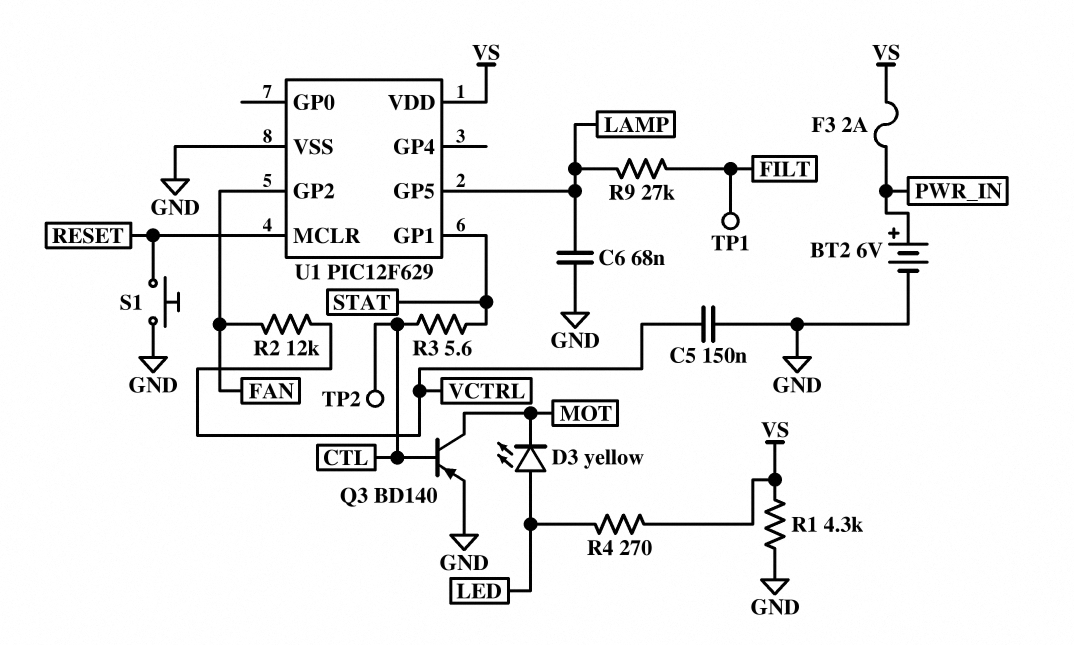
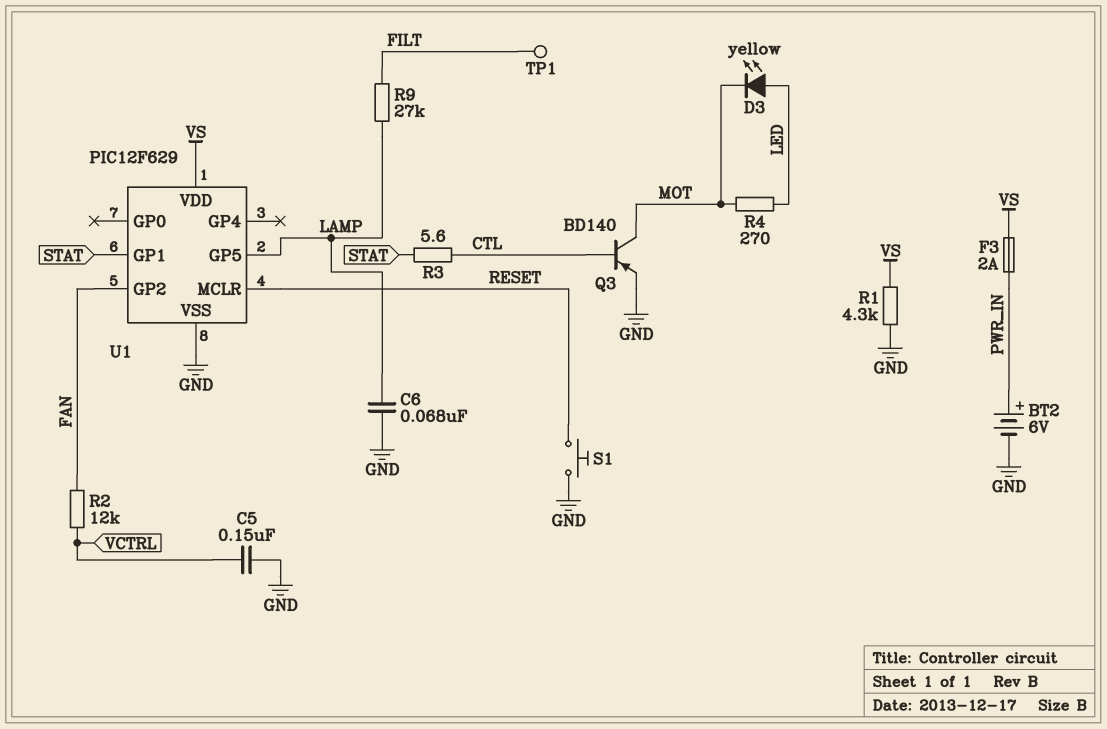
R4: 270 (LED, VS) -> 270 (LED, MOT)
TP2: test point (CTL) -> none

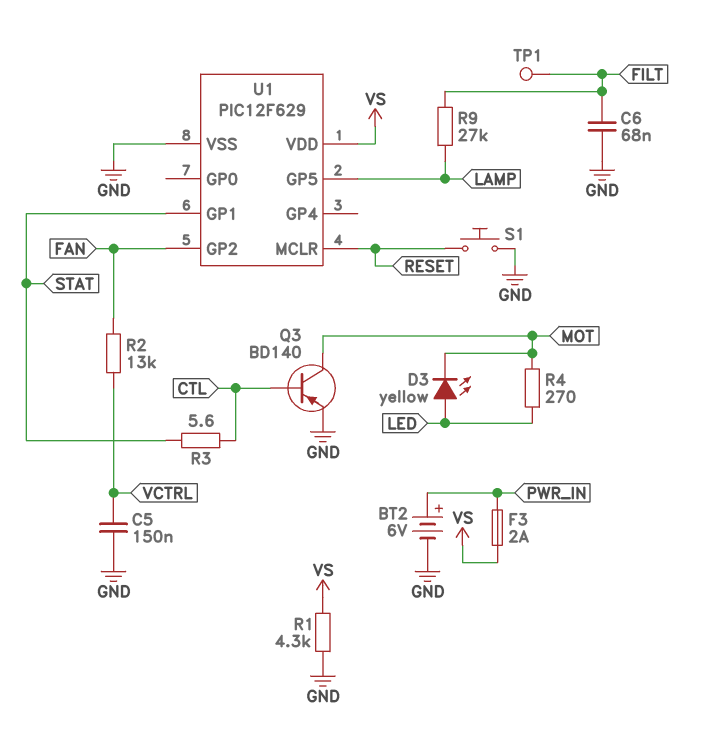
C6: 68nF (GND, LAMP) -> 68nF (FILT, GND)
R2: 12k (FAN, VCTRL) -> 13k (FAN, VCTRL)

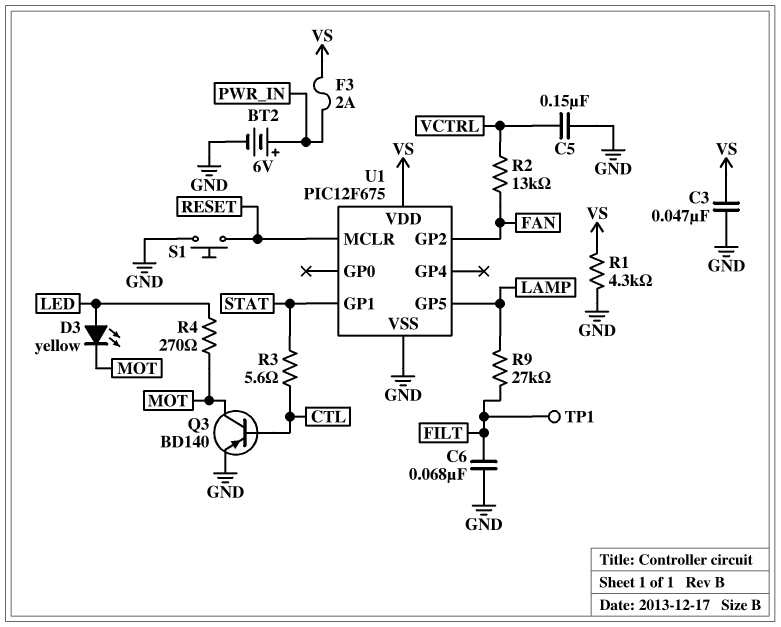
C3: none -> 47nF (GND, VS)
U1: PIC12F629 -> PIC12F675

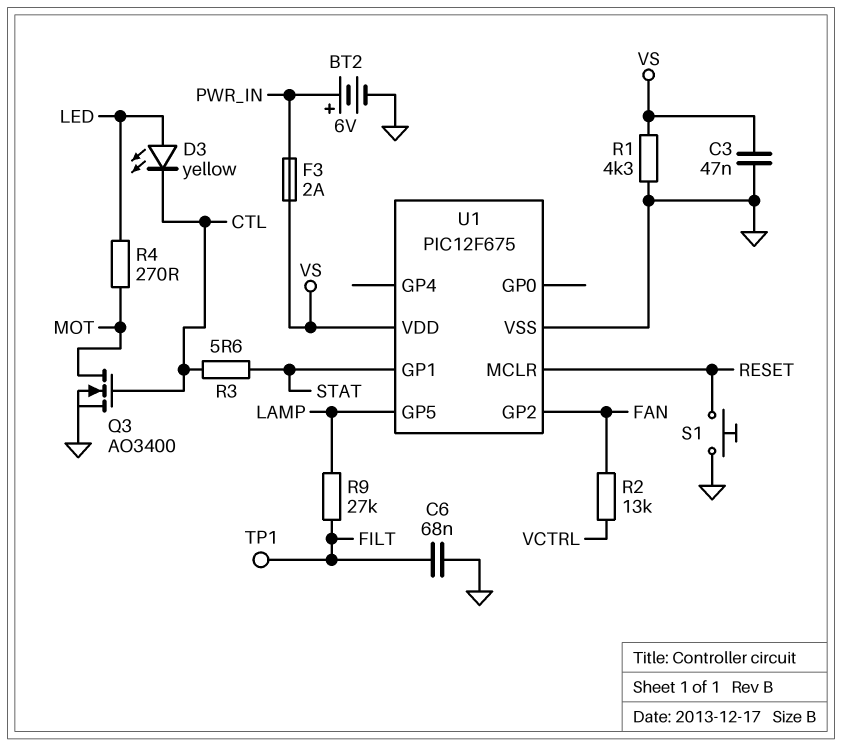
C5: 150nF (GND, VCTRL) -> none
D3: LED yellow (A LED, K MOT) -> LED yellow (A LED, K CTL)
Q3: PNP BD140 (B CTL, C MOT, E GND) -> NMOS AO3400 (G CTL, D MOT, S GND)

